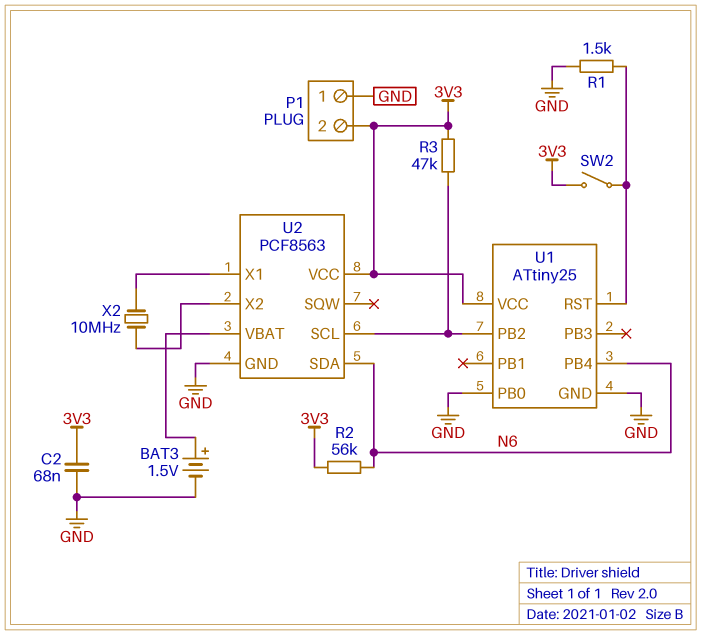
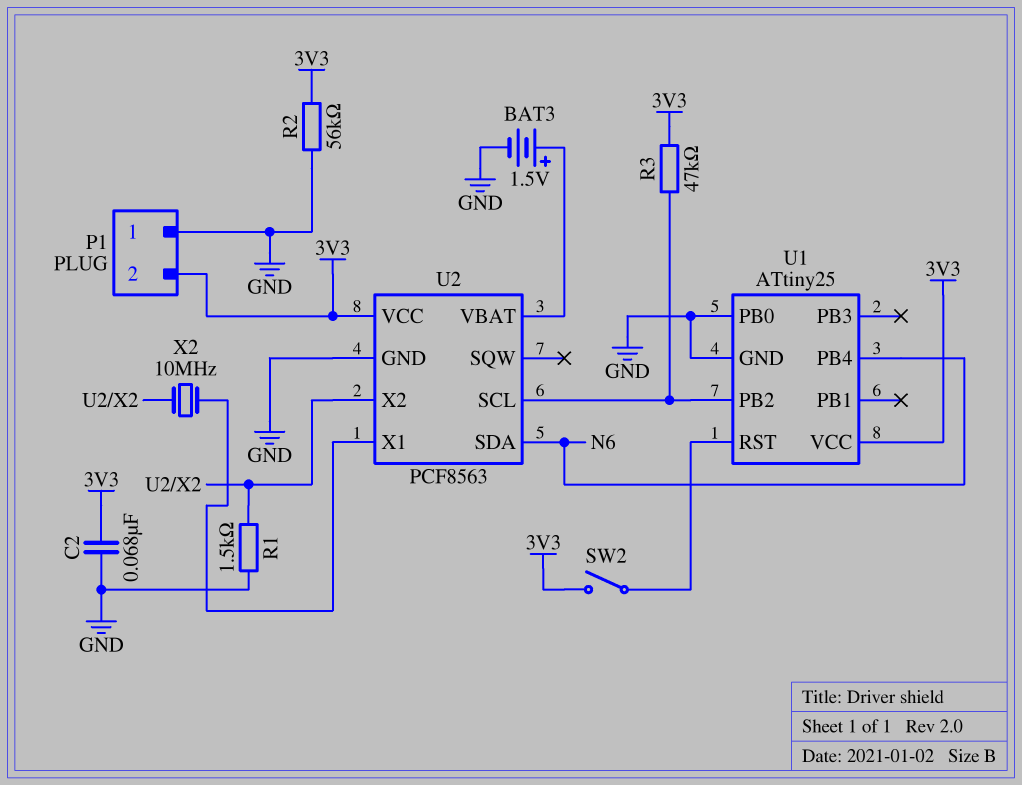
R1: 1.5k (GND, U1/RST) -> 1.5k (GND, U2/X2)
R2: 56k (3V3, N6) -> 56k (3V3, GND)

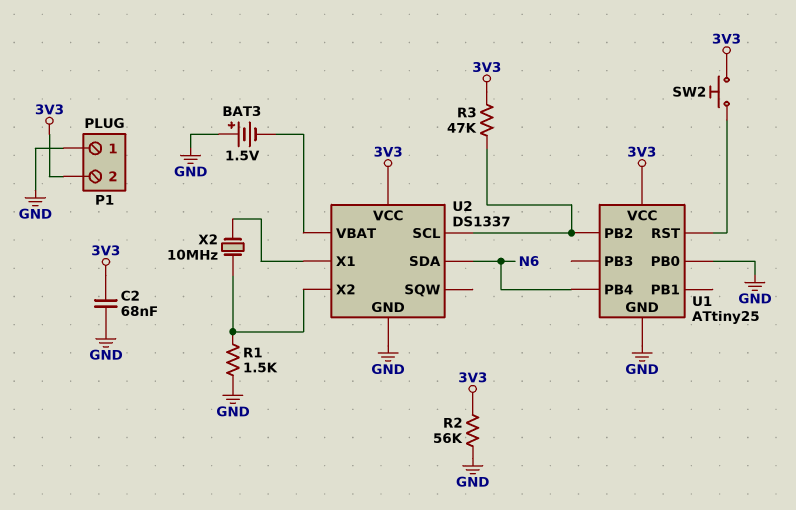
BAT3: 1.5V (plus U2/VBAT, minus GND) -> 1.5V (plus GND, minus U2/VBAT)
SW2: switch (3V3, U1/RST) -> button (3V3, U1/RST)
U2: PCF8563 -> DS1337

